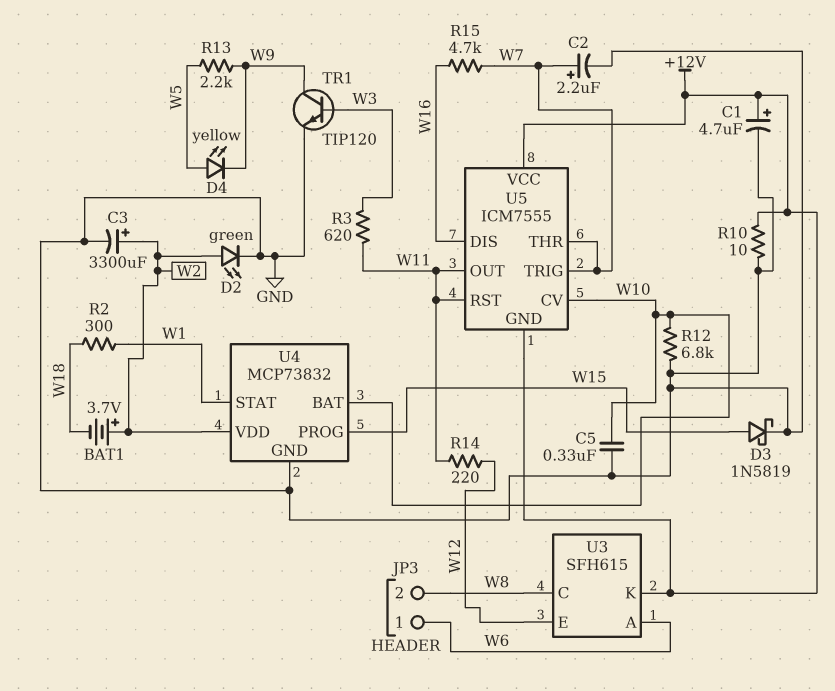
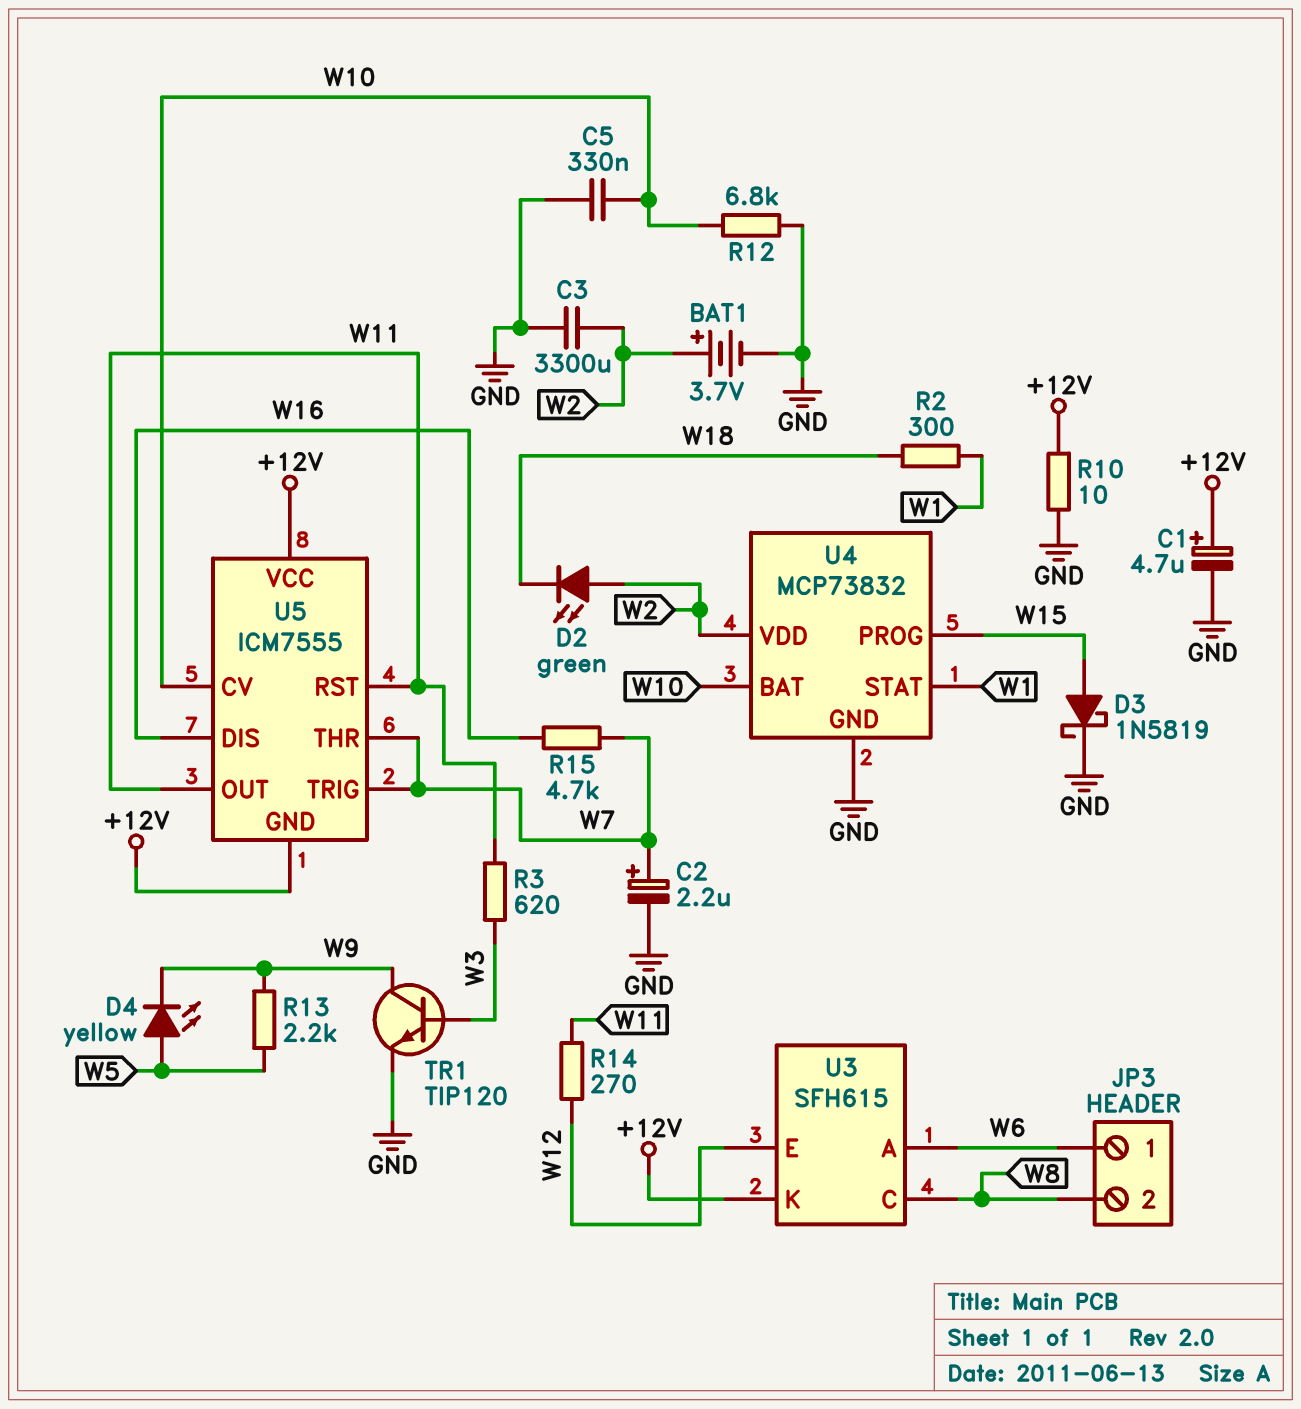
BAT1: 3.7V (plus W2, minus W18) -> 3.7V (plus W2, minus GND)
C3: 3300uF (plus W2, minus GND) -> 3300uF (GND, W2)
D2: LED green (A W2, K GND) -> LED green (A W2, K W18)
R14: 220 (W11, W12) -> 270 (W11, W12)

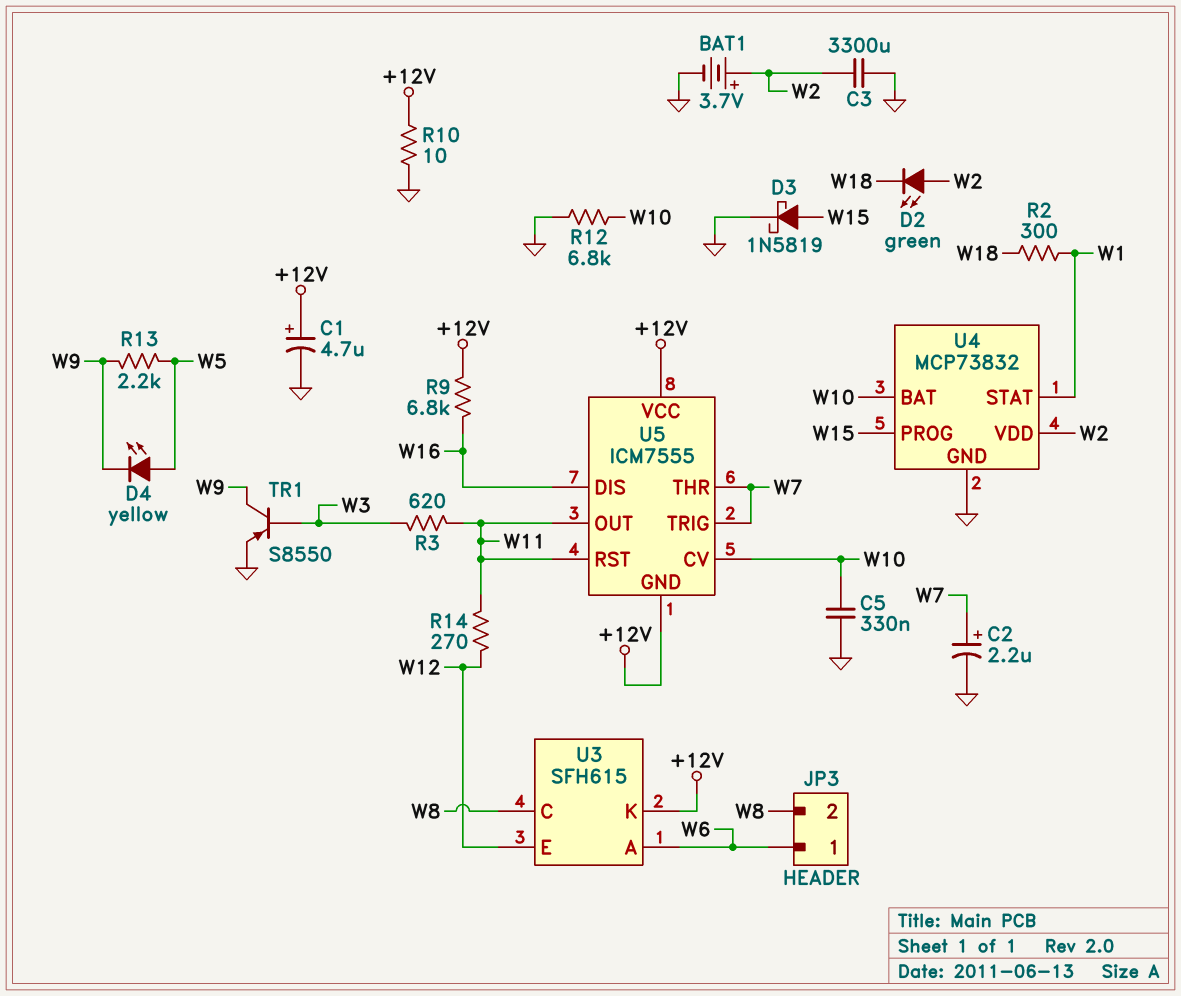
R9: none -> 6.8k (+12V, W16)
R15: 4.7k (W7, W16) -> none
TR1: NPN TIP120 (B W3, C W9, E GND) -> PNP S8550 (B W3, C W9, E GND)

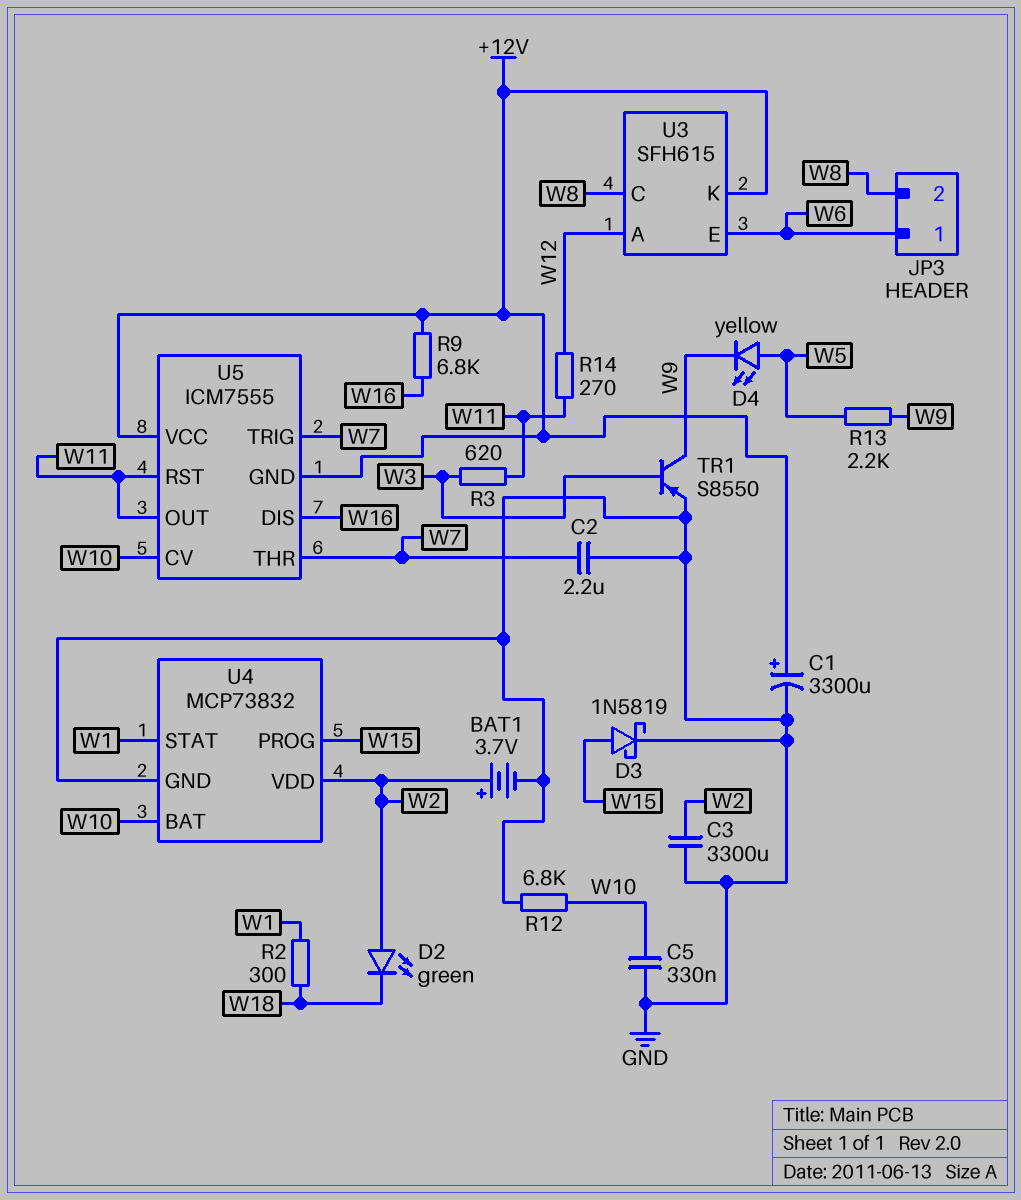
C1: 4.7uF (plus +12V, minus GND) -> 3300uF (plus +12V, minus GND)
C2: 2.2uF (plus W7, minus GND) -> 2.2uF (GND, W7)
R10: 10 (+12V, GND) -> none
U3 pin A: W6 -> W12
U3 pin E: W12 -> W6

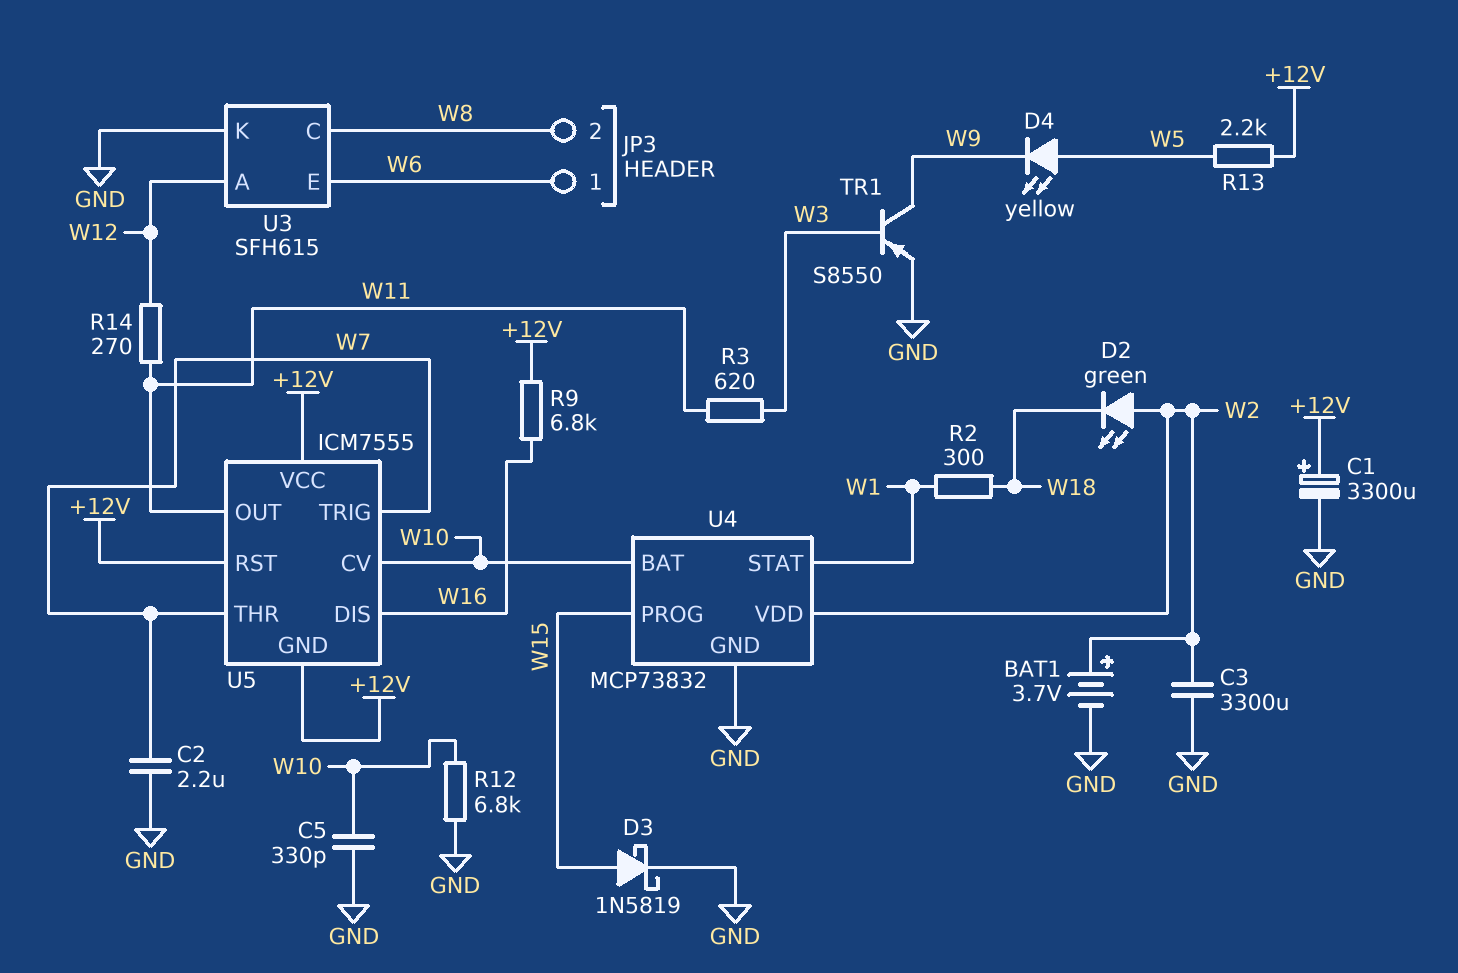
C5: 330nF (GND, W10) -> 330pF (GND, W10)
R13: 2.2k (W5, W9) -> 2.2k (+12V, W5)
U3 pin K: +12V -> GND
U5 pin RST: W11 -> +12V

